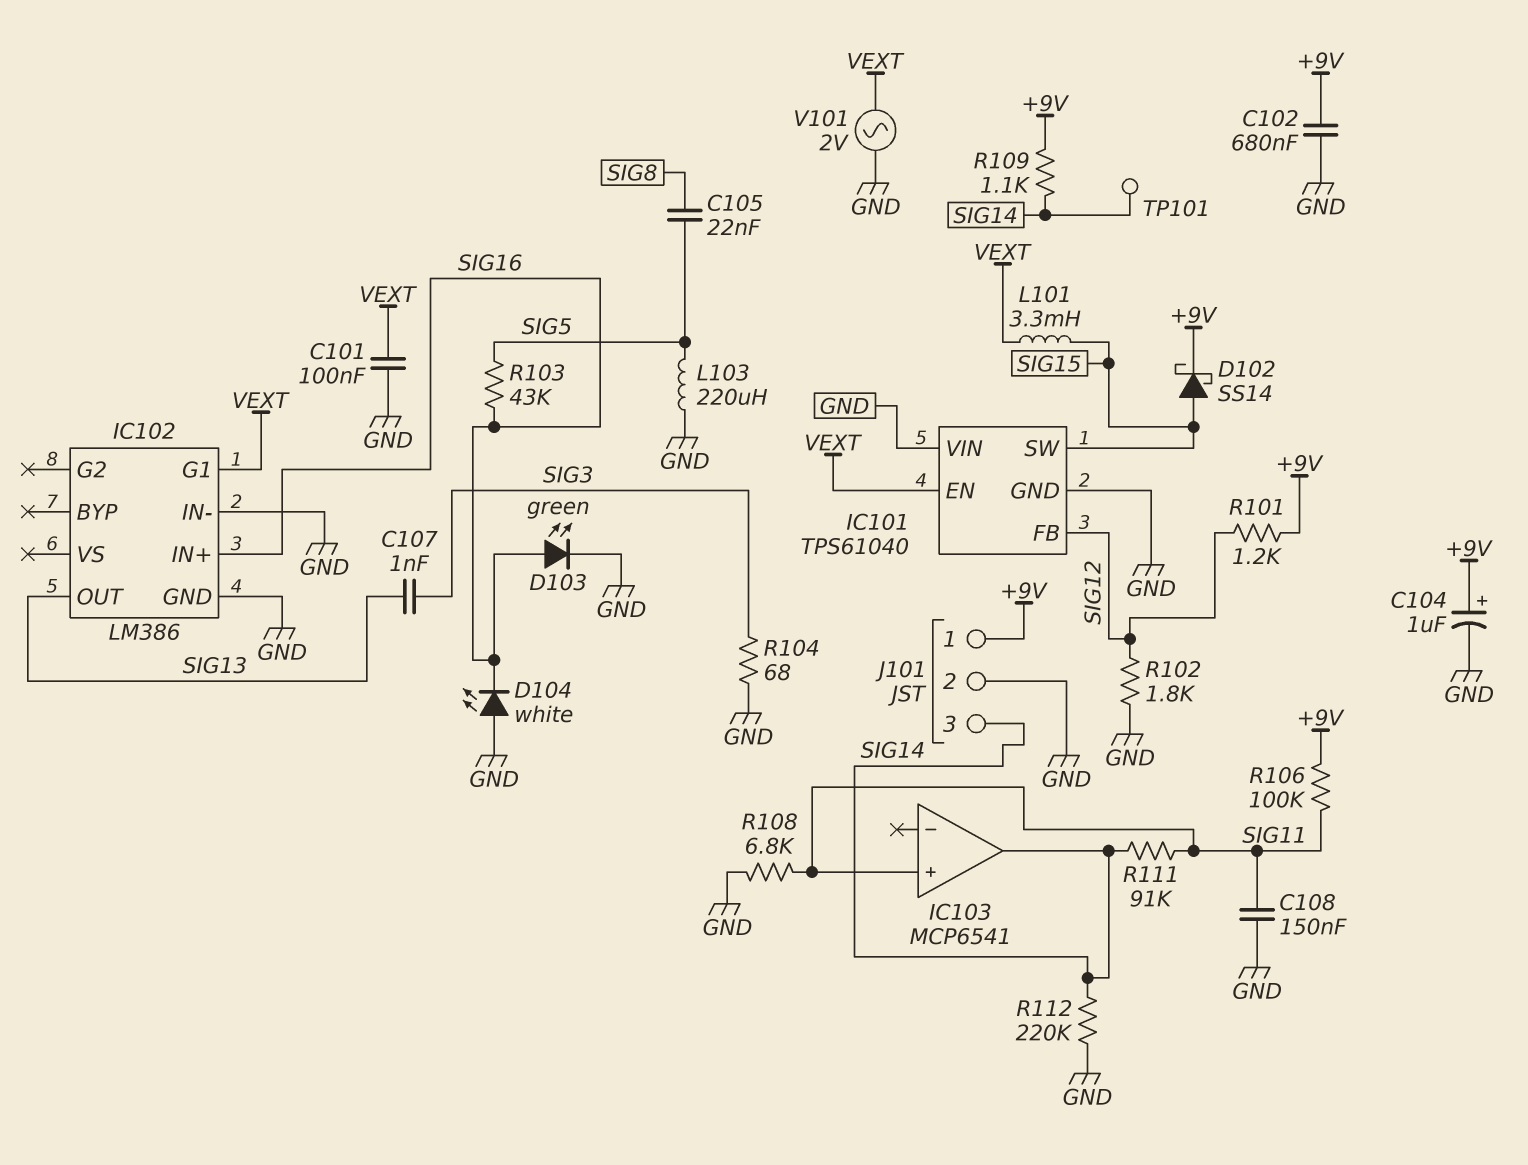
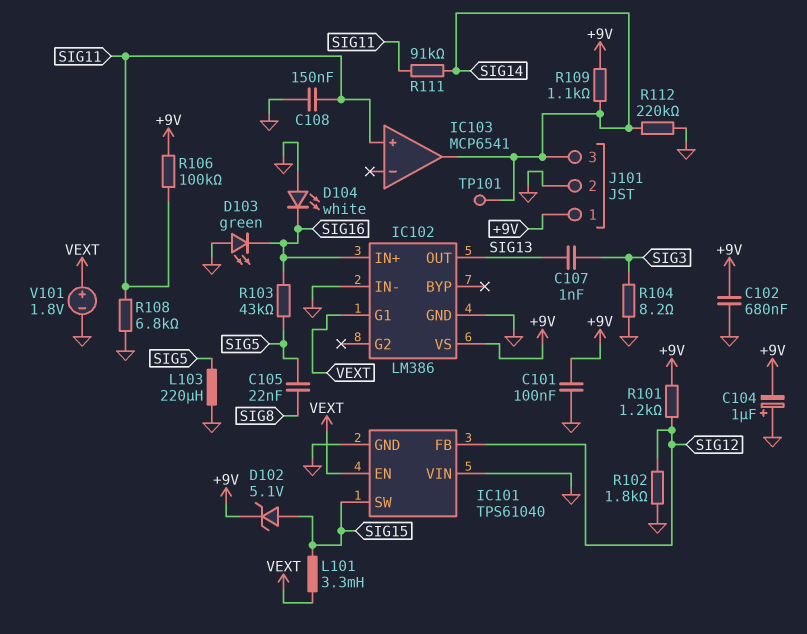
C101: 100nF (GND, VEXT) -> 100nF (+9V, GND)
C104: 1uF (plus +9V, minus GND) -> 1uF (plus GND, minus +9V)
D102: schottky SS14 (A SIG15, K +9V) -> zener 5.1V (A SIG15, K +9V)
D103: LED green (A SIG16, K GND) -> LED green (A GND, K SIG16)
IC102 pin VS: none -> +9V
R104: 68 (GND, SIG3) -> 8.2 (GND, SIG3)
V101: AC 2V (GND, VEXT) -> 1.8V (plus VEXT, minus GND)

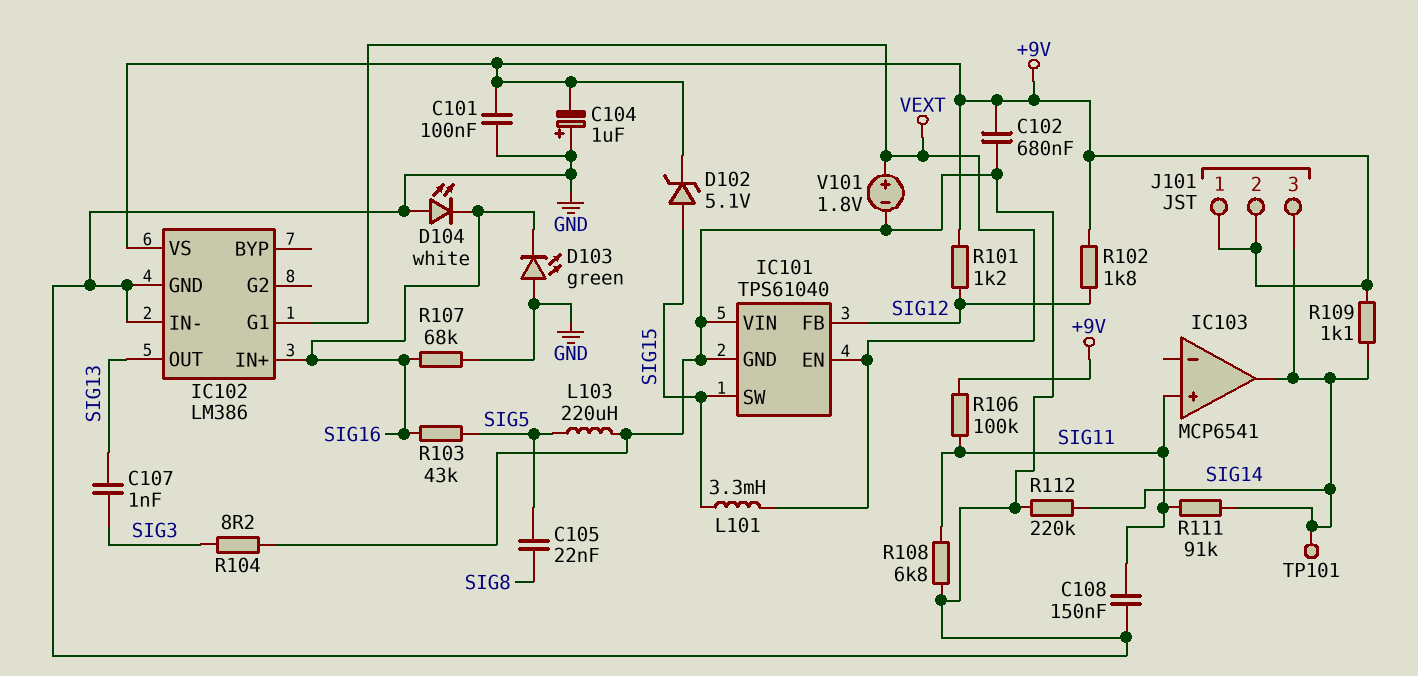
J101 pin 2: GND -> +9V
R102: 1.8k (GND, SIG12) -> 1.8k (+9V, SIG12)
R107: none -> 68k (GND, SIG16)

